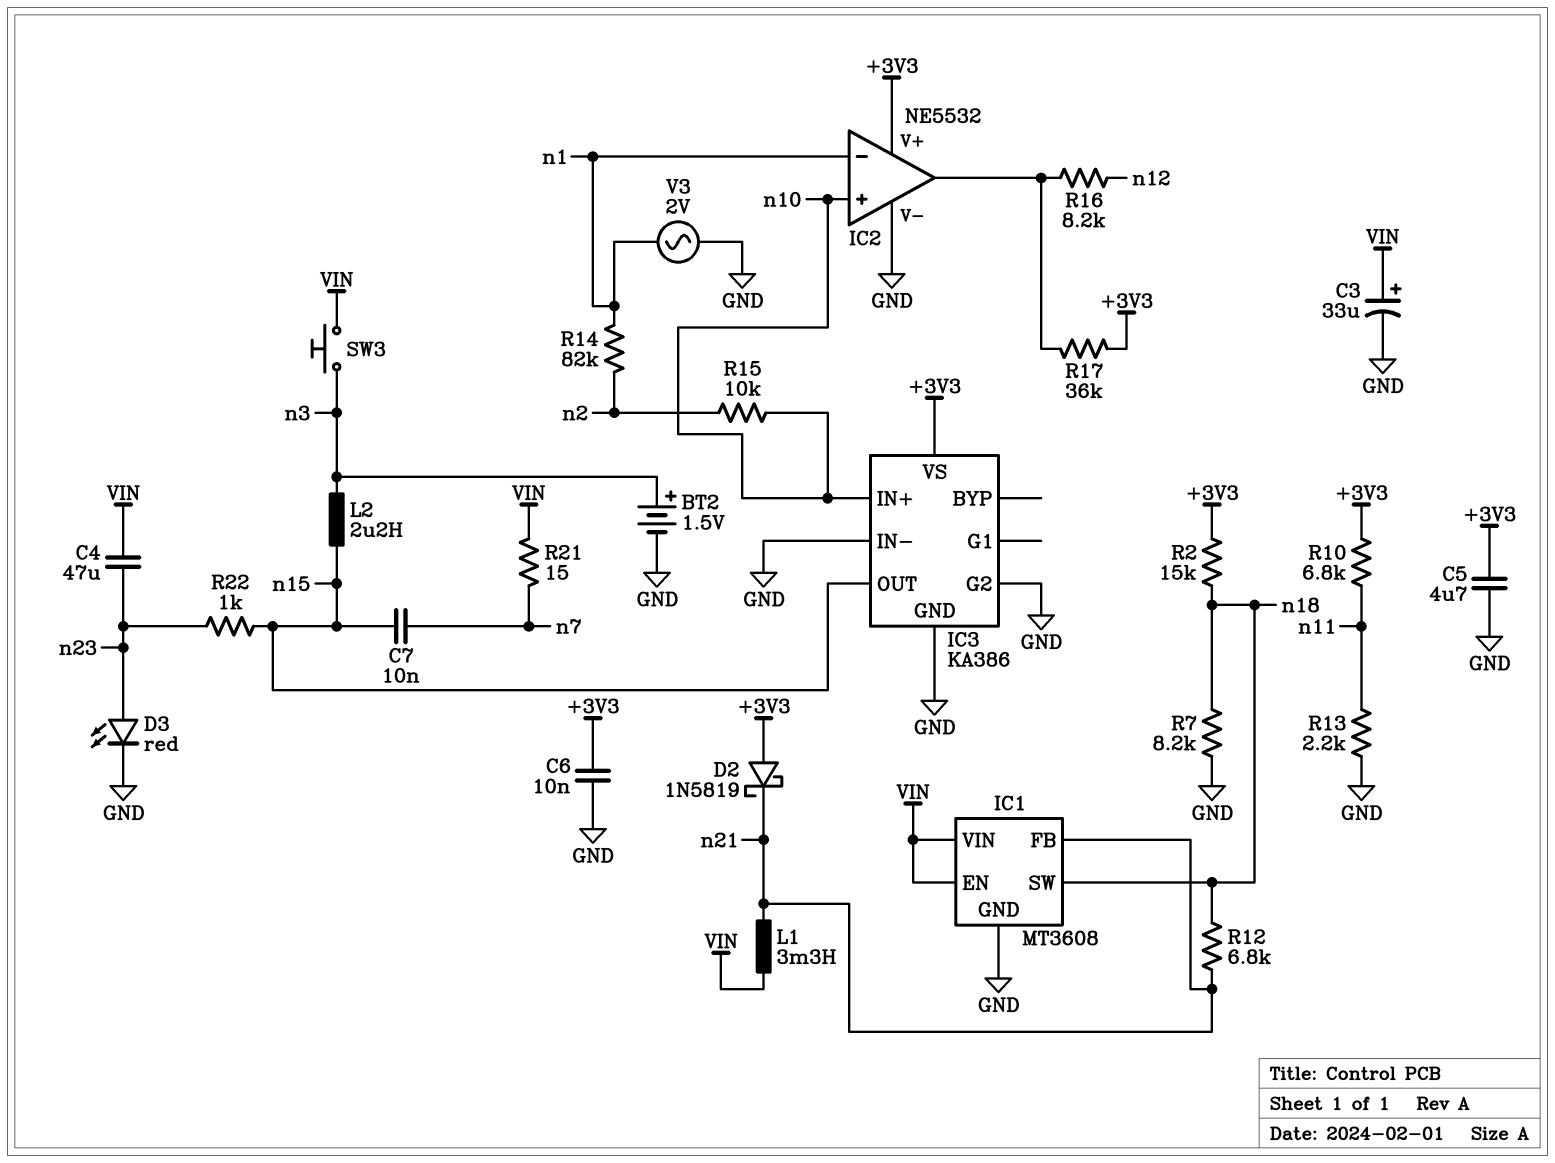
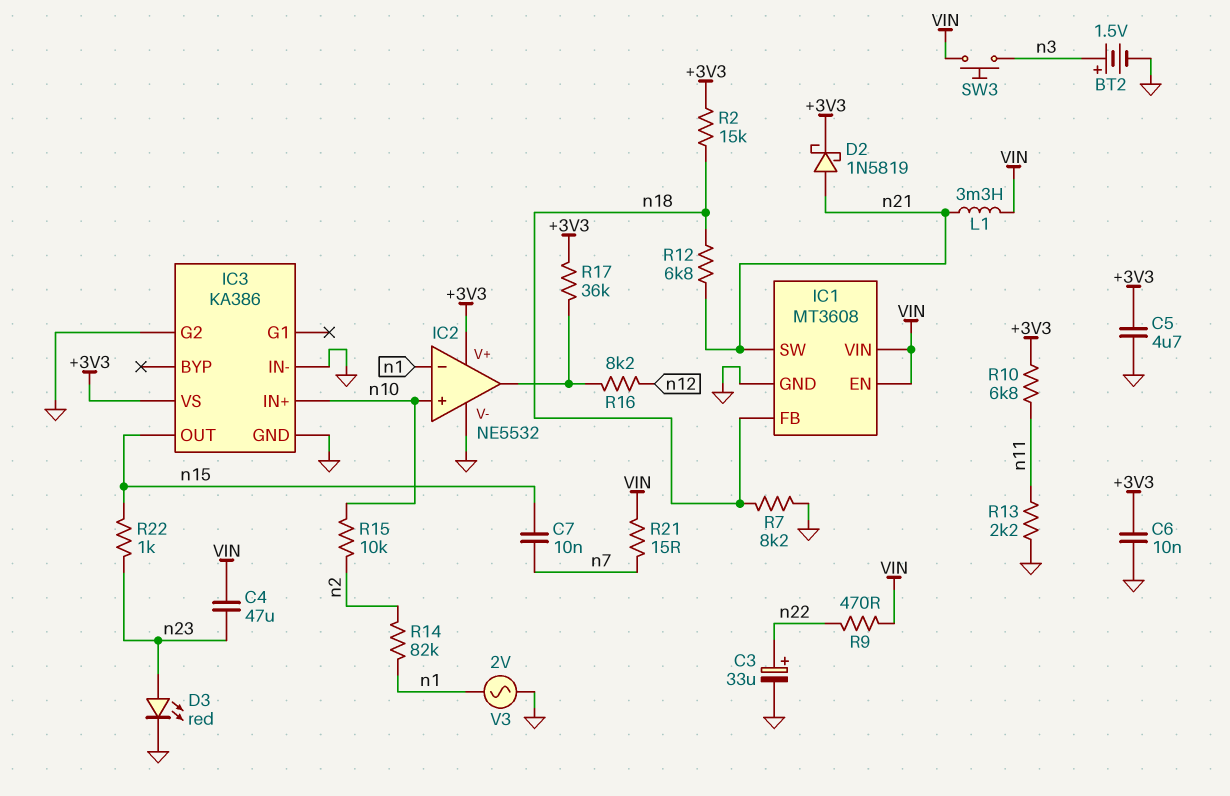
C3: 33uF (plus VIN, minus GND) -> 33uF (plus n22, minus GND)
D2: schottky 1N5819 (A +3V3, K n21) -> schottky 1N5819 (A n21, K +3V3)
IC1 pin FB: n21 -> n18
IC1 pin SW: n18 -> n21
L2: 2.2uH (n3, n15) -> none
R9: none -> 470 (VIN, n22)

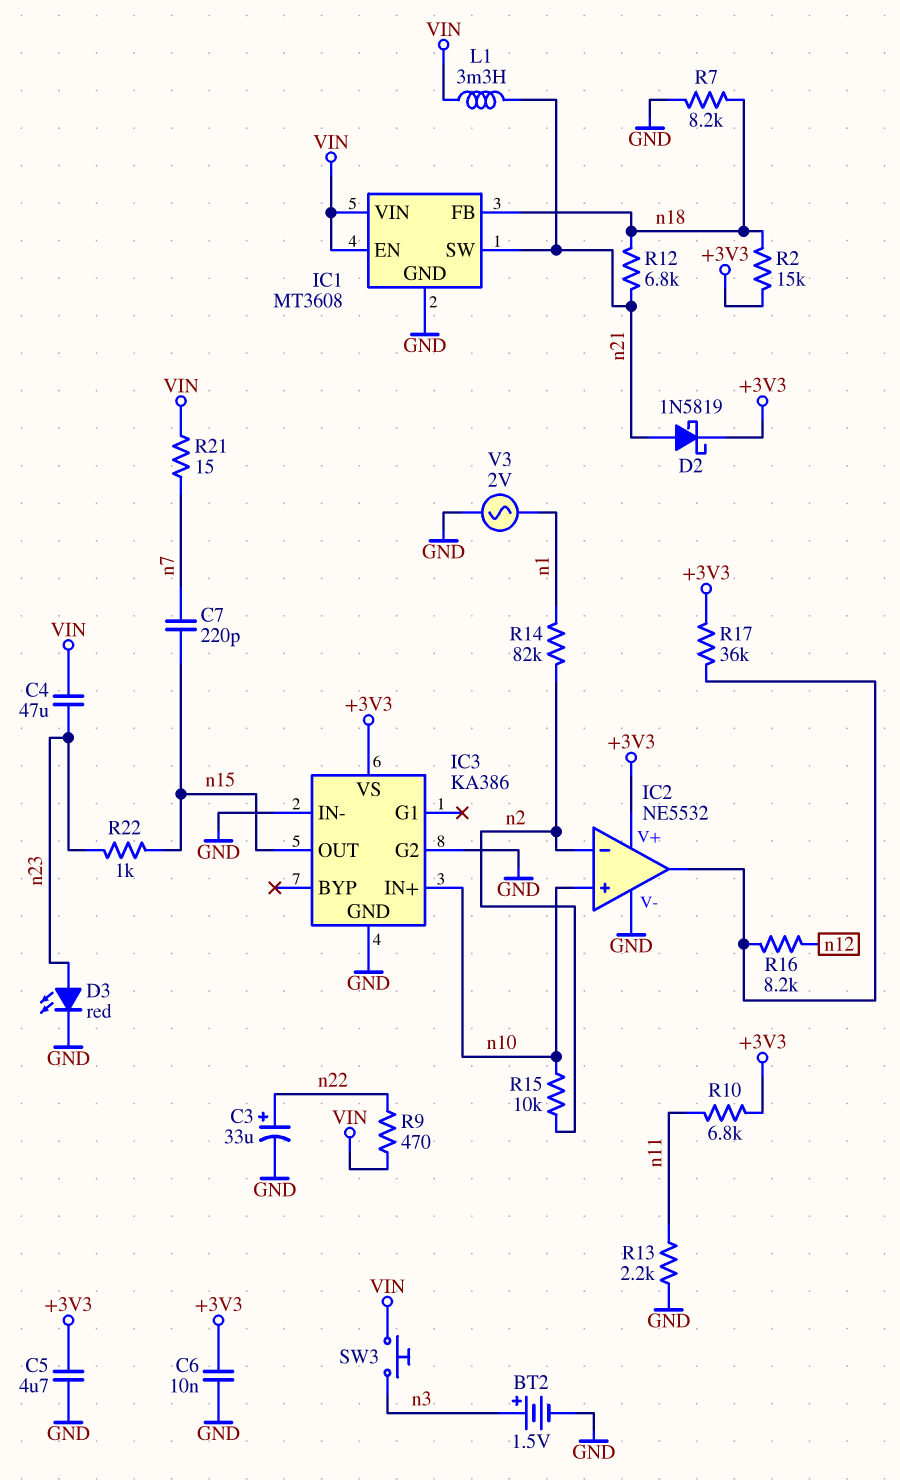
C7: 10nF (n7, n15) -> 220pF (n7, n15)
IC2 pin in-: n1 -> n2

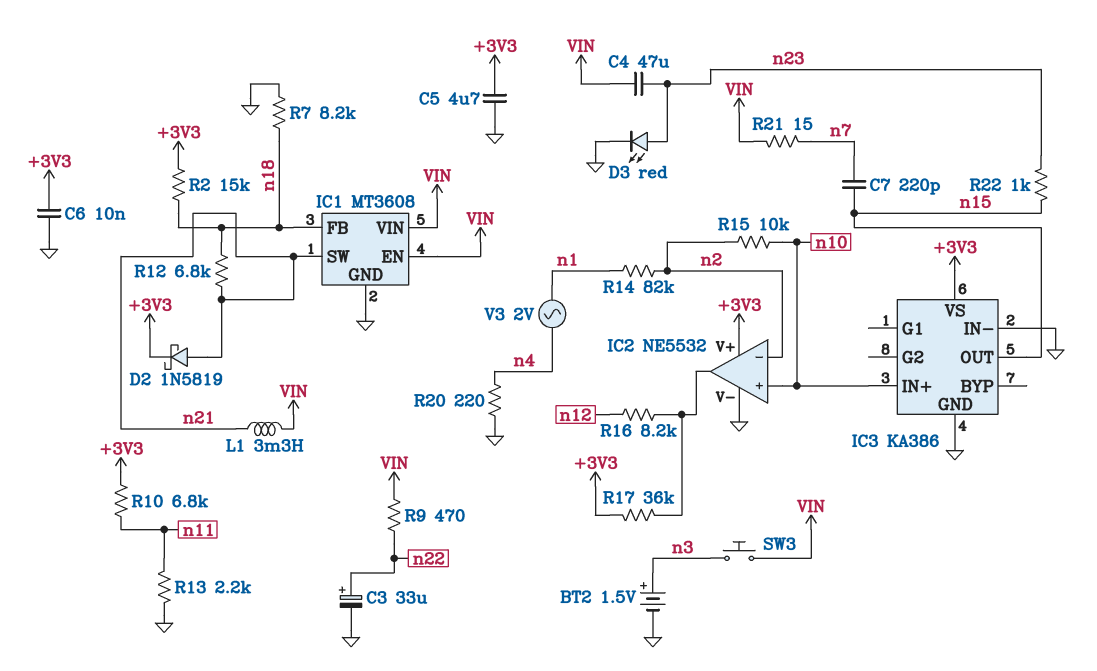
IC3 pin G2: GND -> none
R20: none -> 220 (GND, n4)
V3: AC 2V (GND, n1) -> AC 2V (n1, n4)

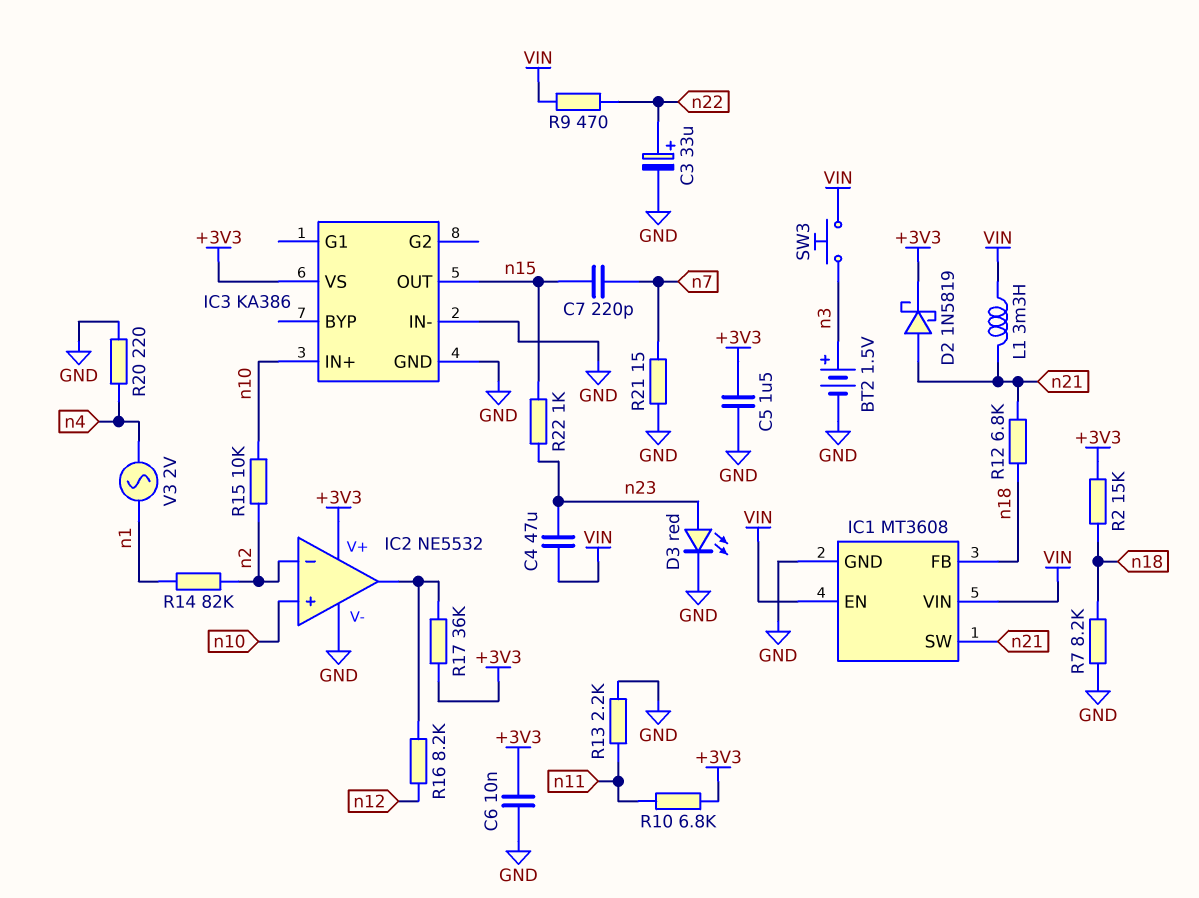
C5: 4.7uF (+3V3, GND) -> 1.5uF (+3V3, GND)
R21: 15 (VIN, n7) -> 15 (GND, n7)

